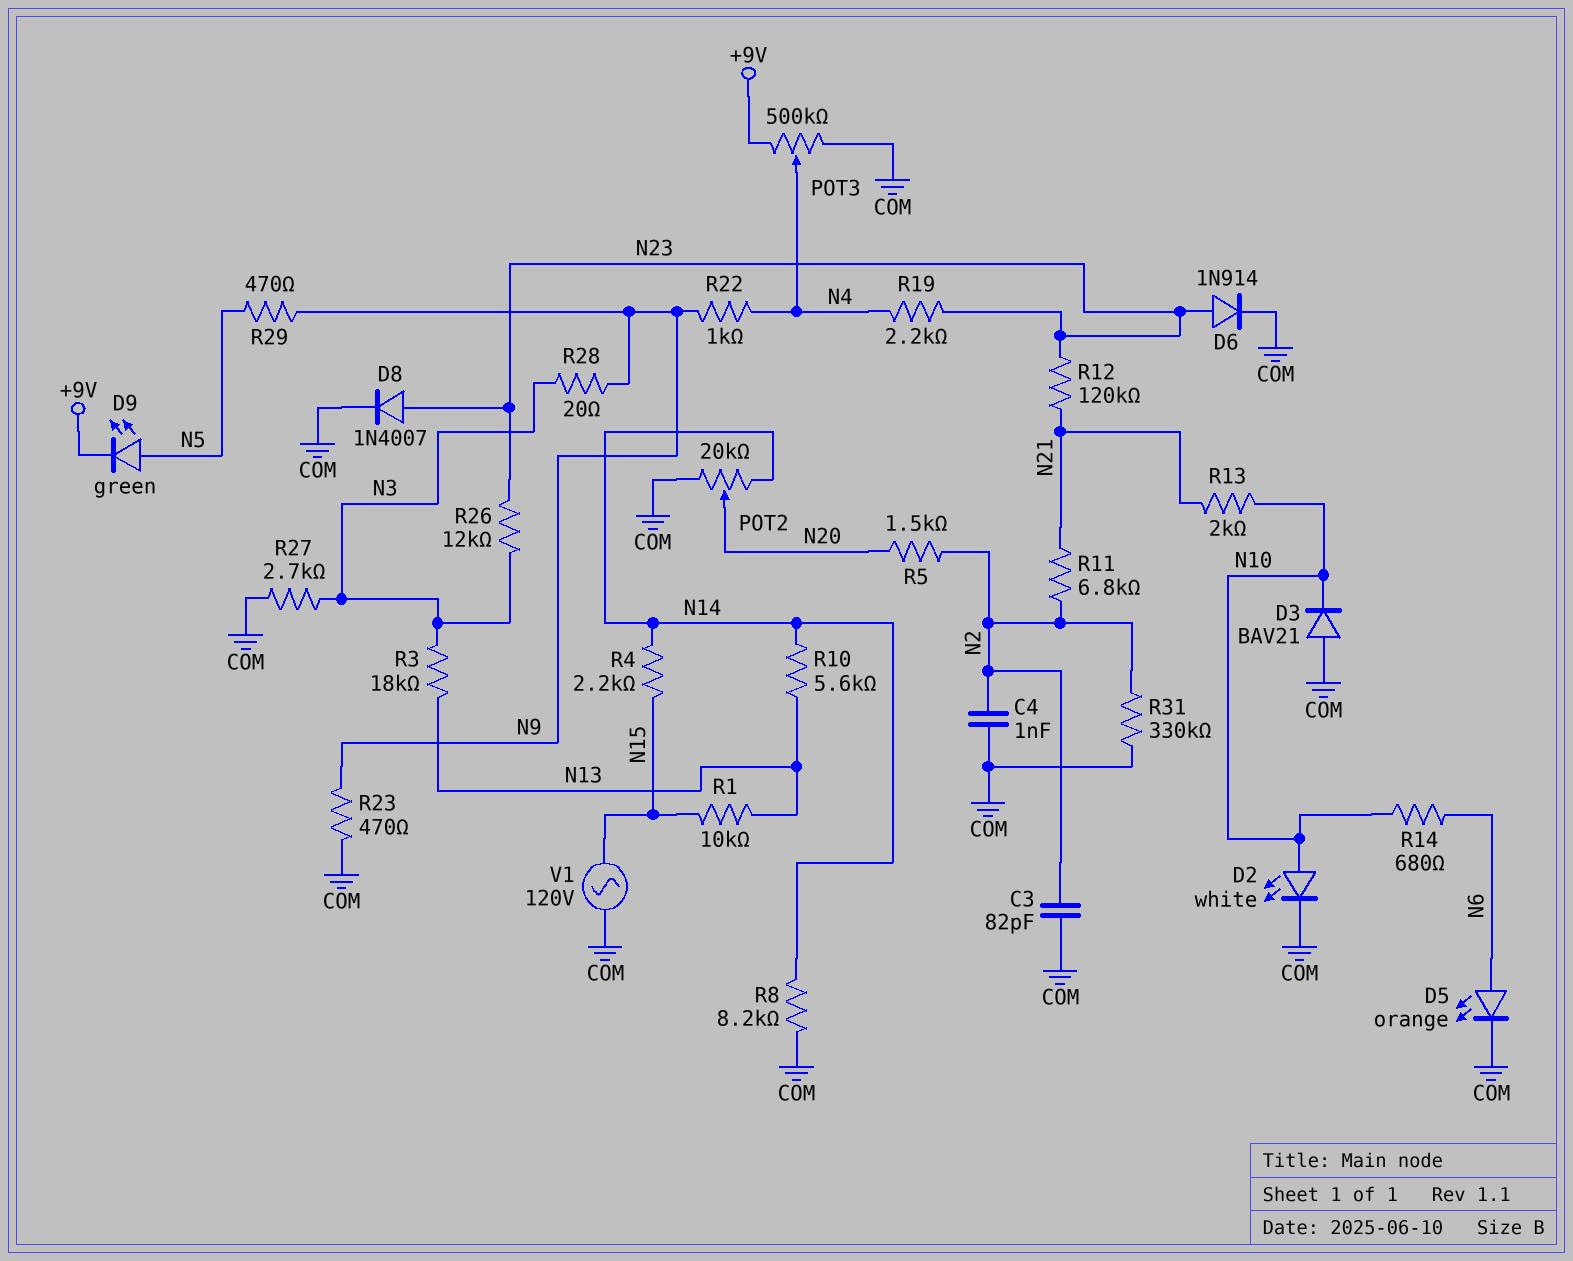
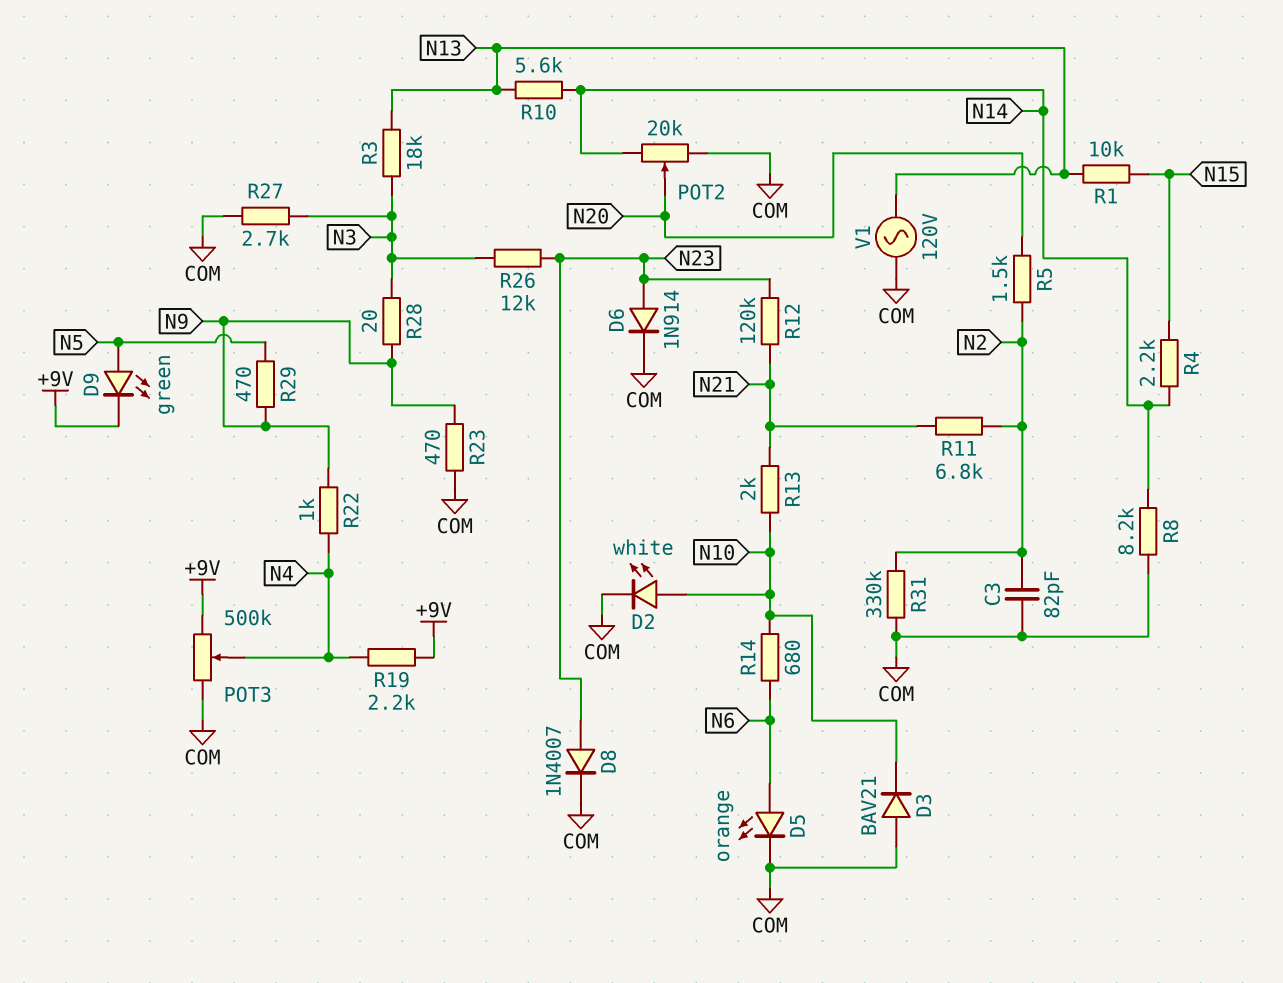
C4: 1nF (COM, N2) -> none
R19: 2.2k (N4, N23) -> 2.2k (+9V, N4)
V1: AC 120V (COM, N15) -> AC 120V (COM, N13)

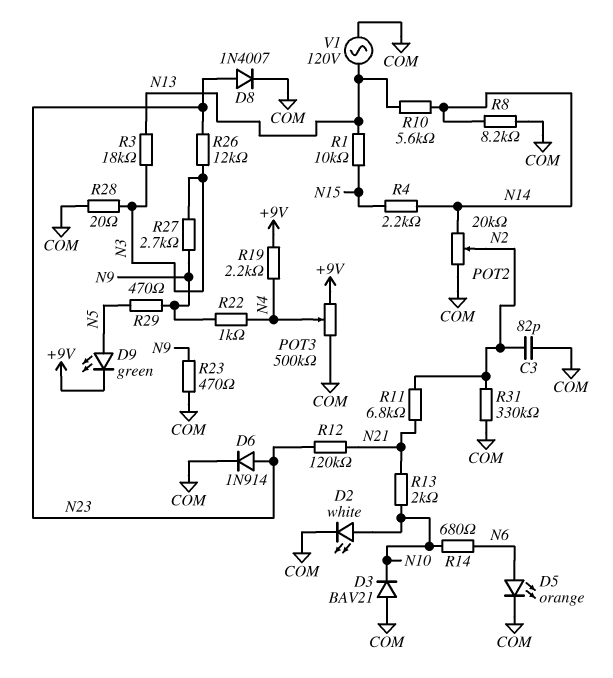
POT2: 20k (COM, N14, wiper N20) -> 20k (COM, N14, wiper N2)
R5: 1.5k (N2, N20) -> none
R27: 2.7k (COM, N3) -> 2.7k (N3, N9)
R28: 20 (N3, N9) -> 20 (COM, N3)

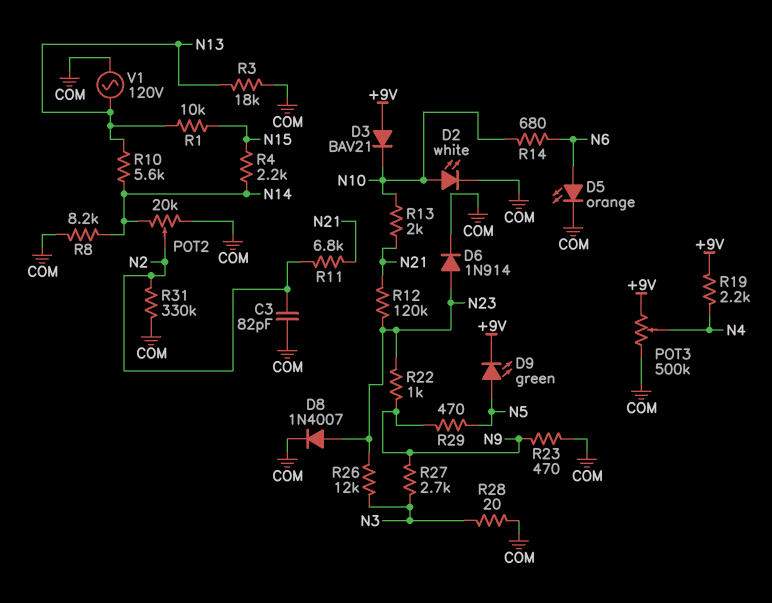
D3: diode BAV21 (A COM, K N10) -> diode BAV21 (A +9V, K N10)
R3: 18k (N3, N13) -> 18k (COM, N13)
R22: 1k (N4, N9) -> 1k (N9, N23)

